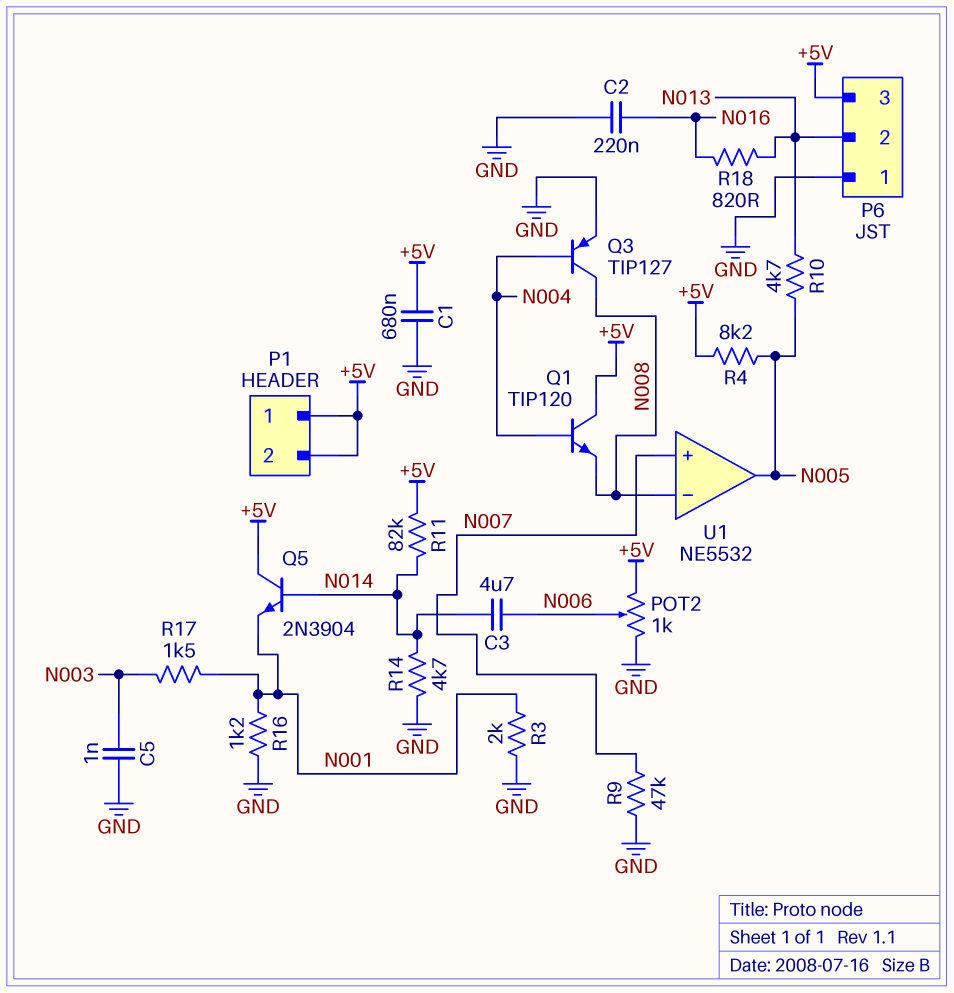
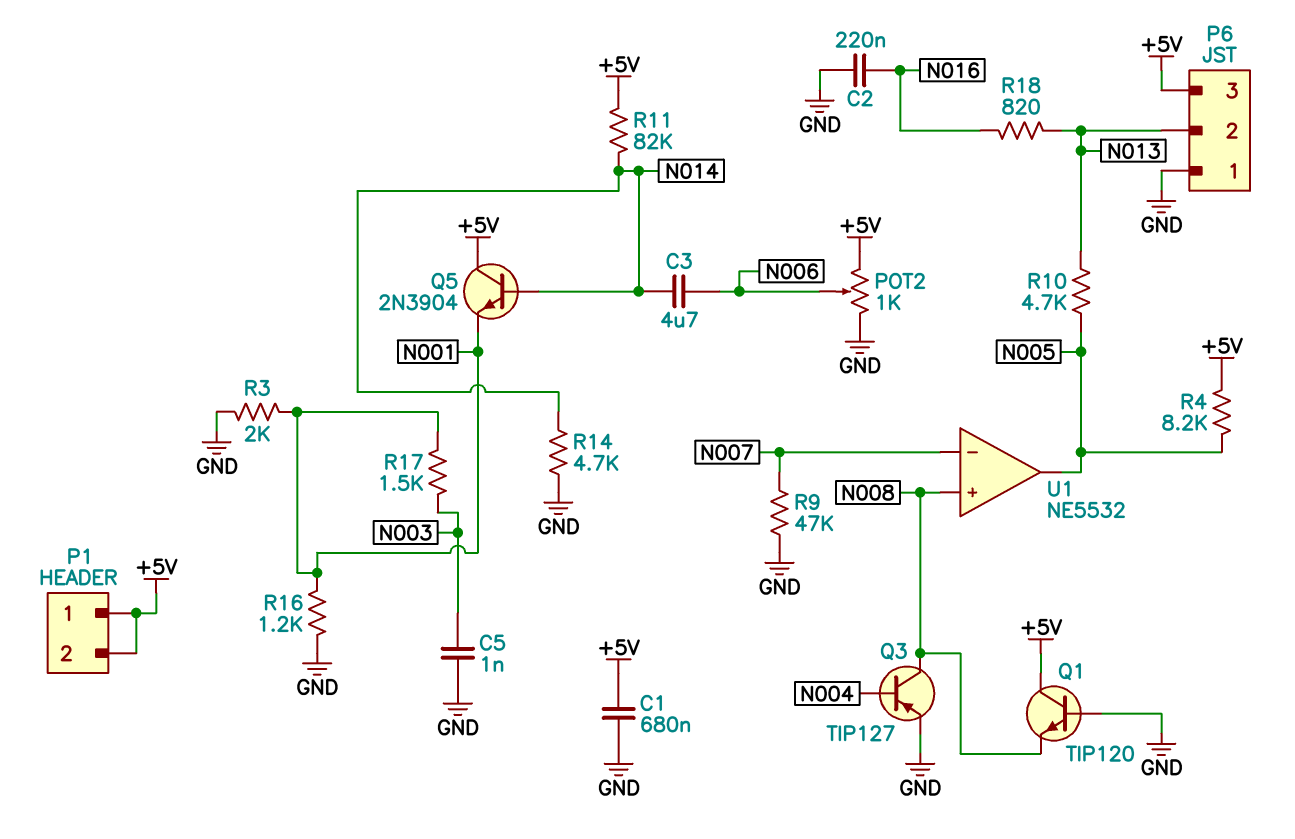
Q1: NPN TIP120 (B N004, C +5V, E N008) -> NPN TIP120 (B GND, C +5V, E N008)
U1 pin in+: N007 -> N008
U1 pin in-: N008 -> N007

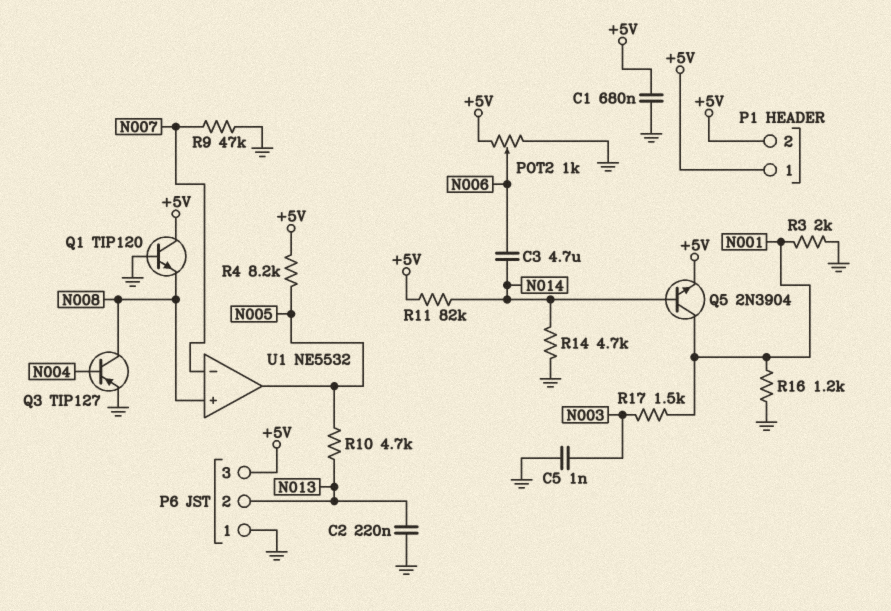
C2: 220nF (GND, N016) -> 220nF (GND, N013)
Q5: NPN 2N3904 (B N014, C +5V, E N001) -> NPN 2N3904 (B N014, C N001, E +5V)
R18: 820 (N013, N016) -> none

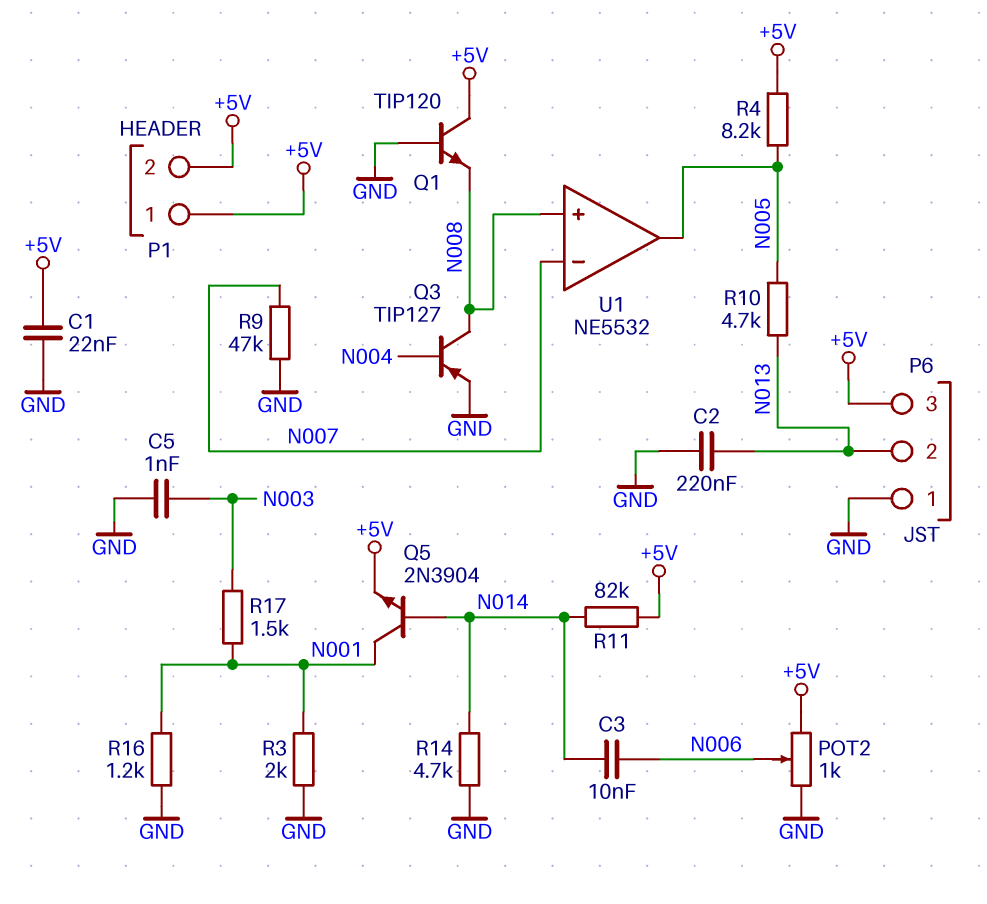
C1: 680nF (+5V, GND) -> 22nF (+5V, GND)
C3: 4.7uF (N006, N014) -> 10nF (N006, N014)

